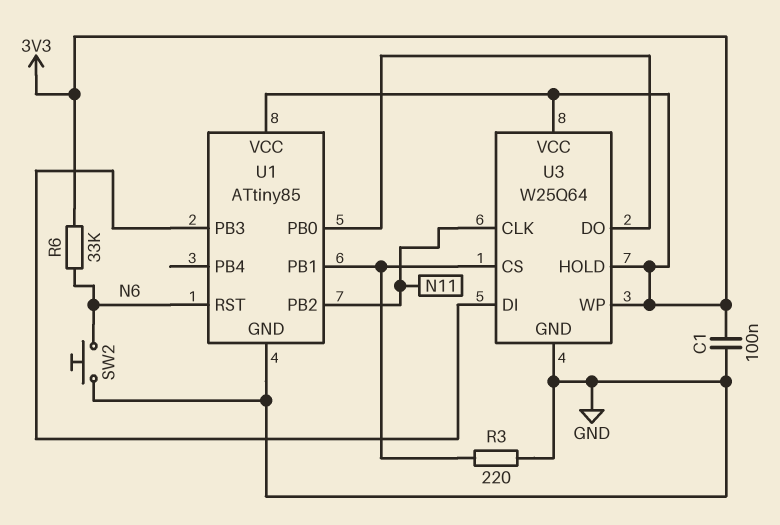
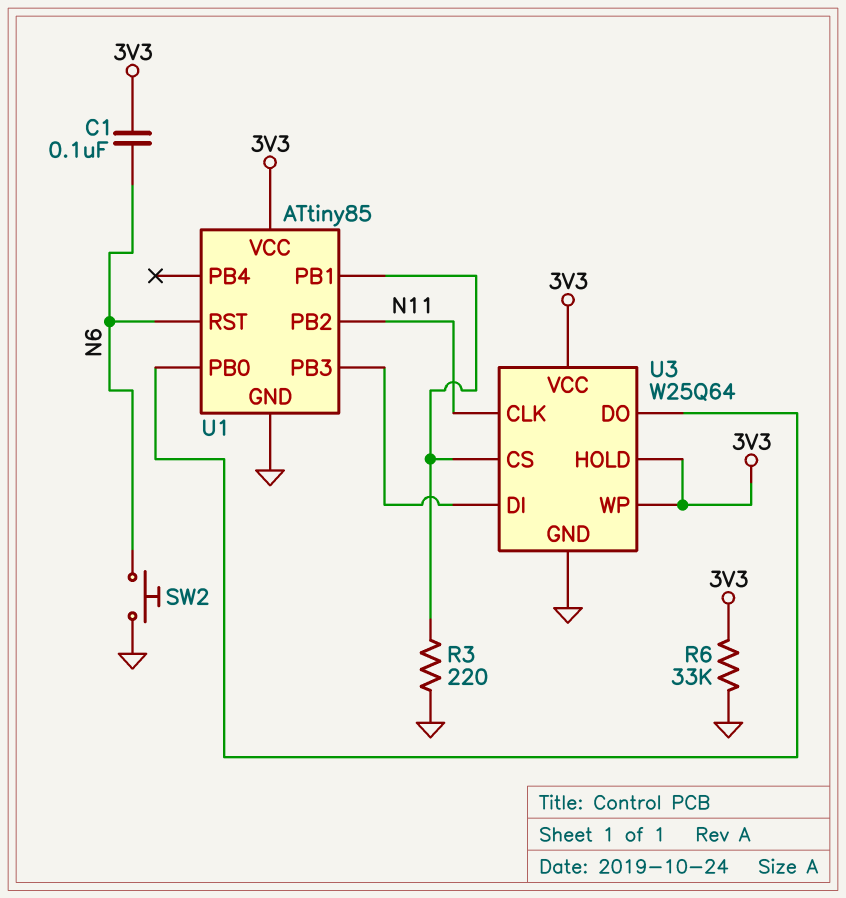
C1: 100nF (3V3, GND) -> 100nF (3V3, N6)
R6: 33k (3V3, N6) -> 33k (3V3, GND)

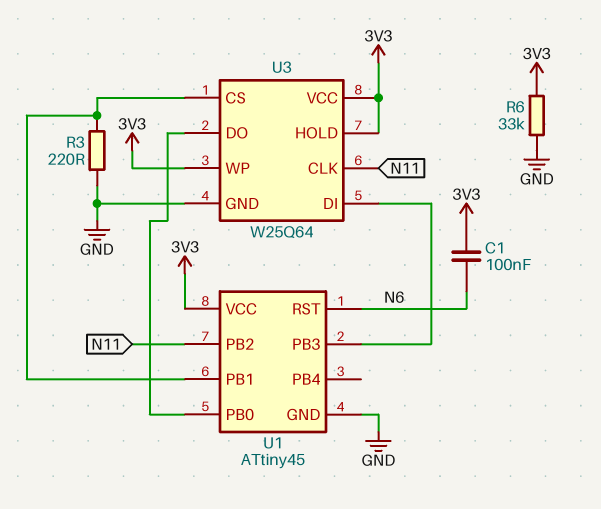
SW2: button (GND, N6) -> none
U1: ATtiny85 -> ATtiny45

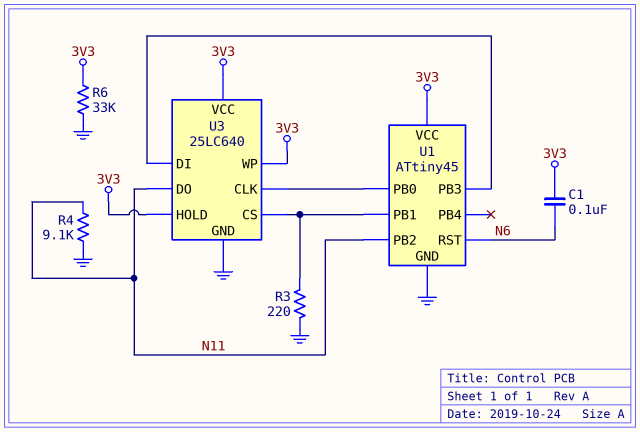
R4: none -> 9.1k (GND, N11)
U3: W25Q64 -> 25LC640
U3 pin CLK: N11 -> U1/PB0
U3 pin DO: U1/PB0 -> N11

